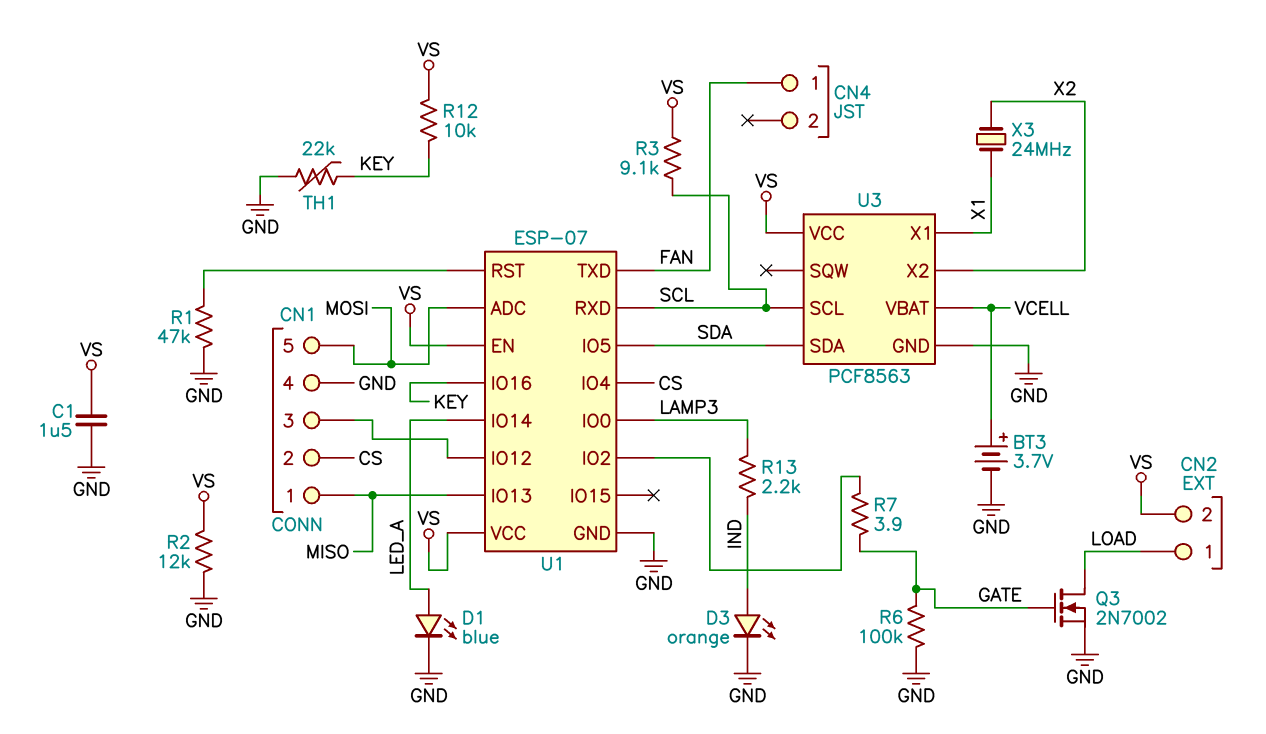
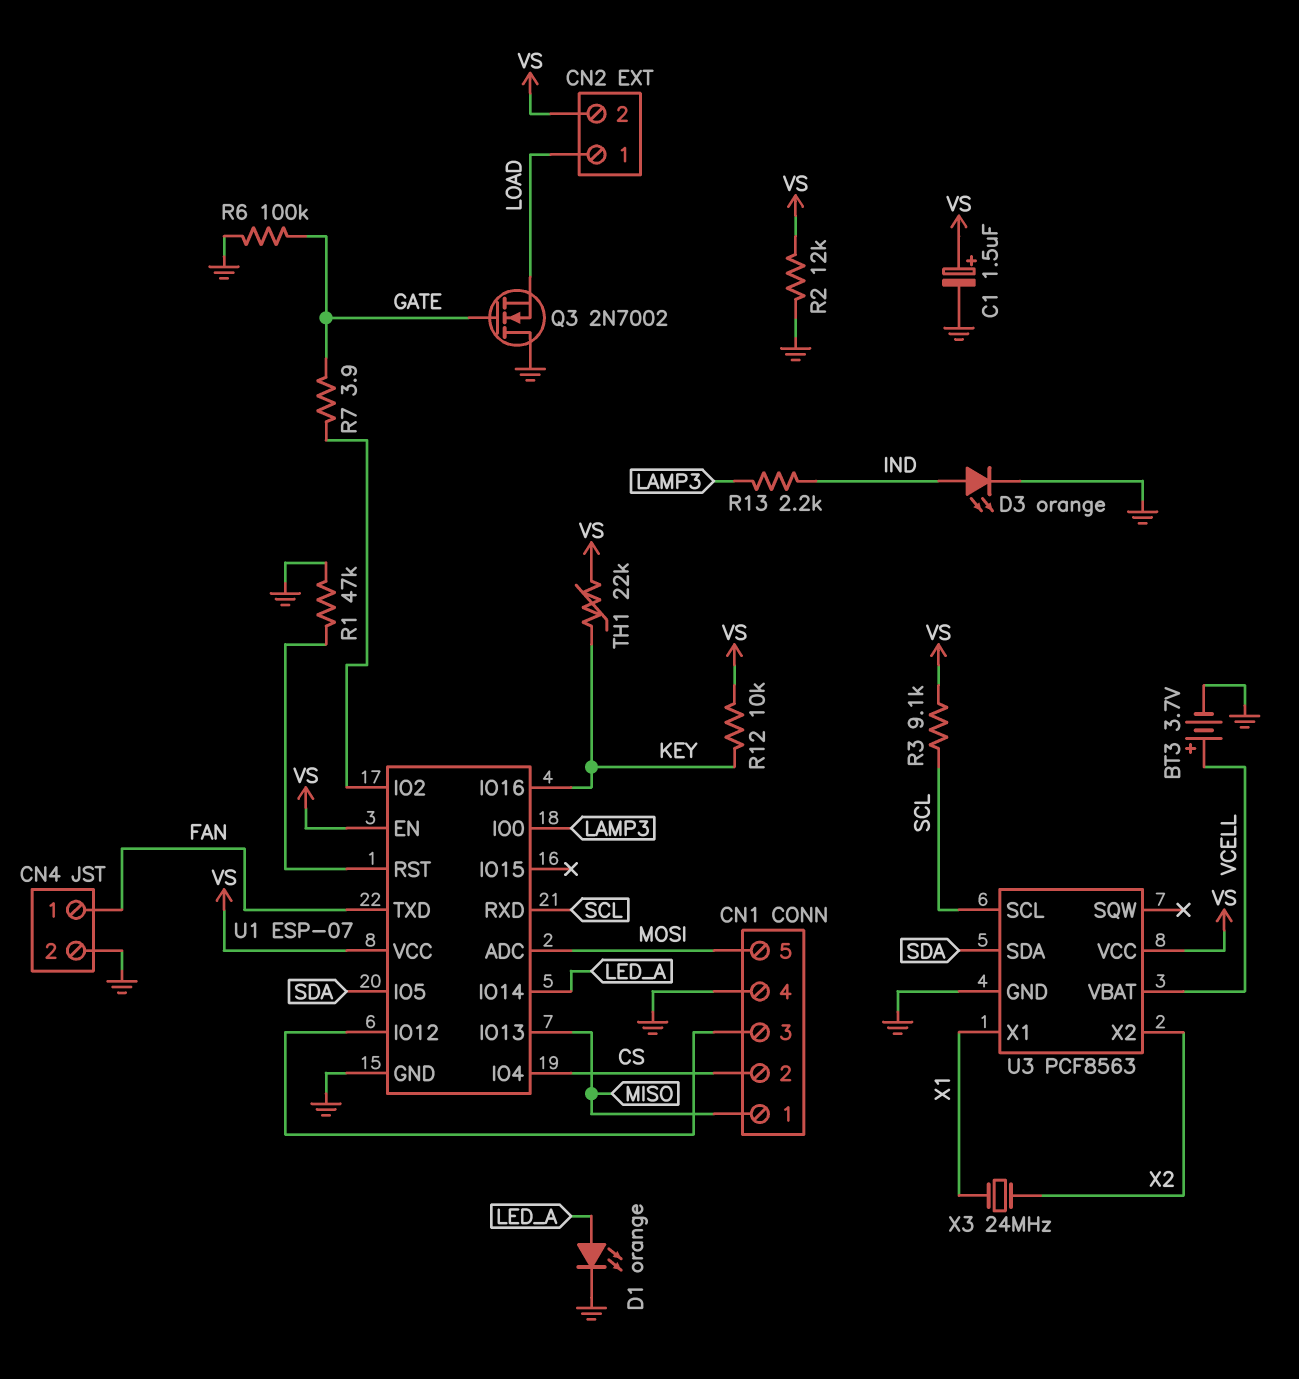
C1: 1.5uF (GND, VS) -> 1.5uF (plus VS, minus GND)
CN4 pin 2: none -> GND
D1: LED blue (A LED_A, K GND) -> LED orange (A LED_A, K GND)
Q3: NMOS 2N7002 (G GATE, D LOAD, S GND) -> NMOS 2N7002 (G GATE, D GND, S LOAD)
TH1: 22k (GND, KEY) -> 22k (KEY, VS)

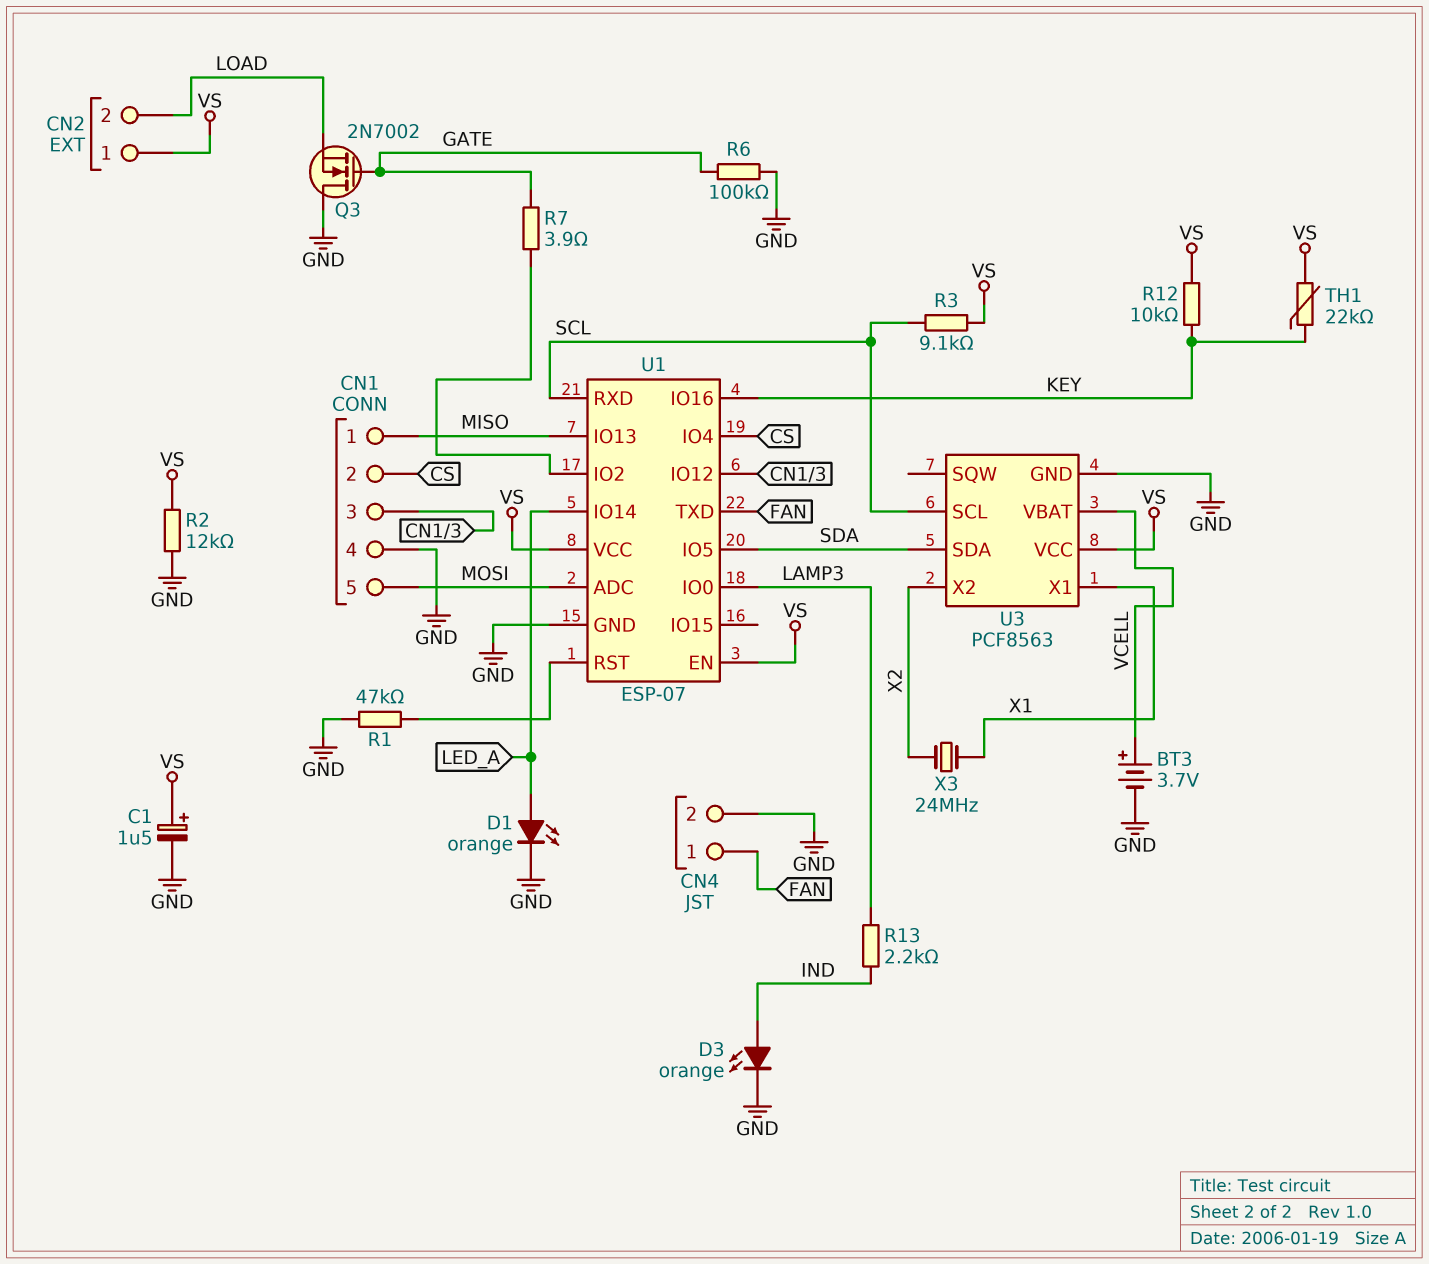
CN2 pin 1: LOAD -> VS
CN2 pin 2: VS -> LOAD

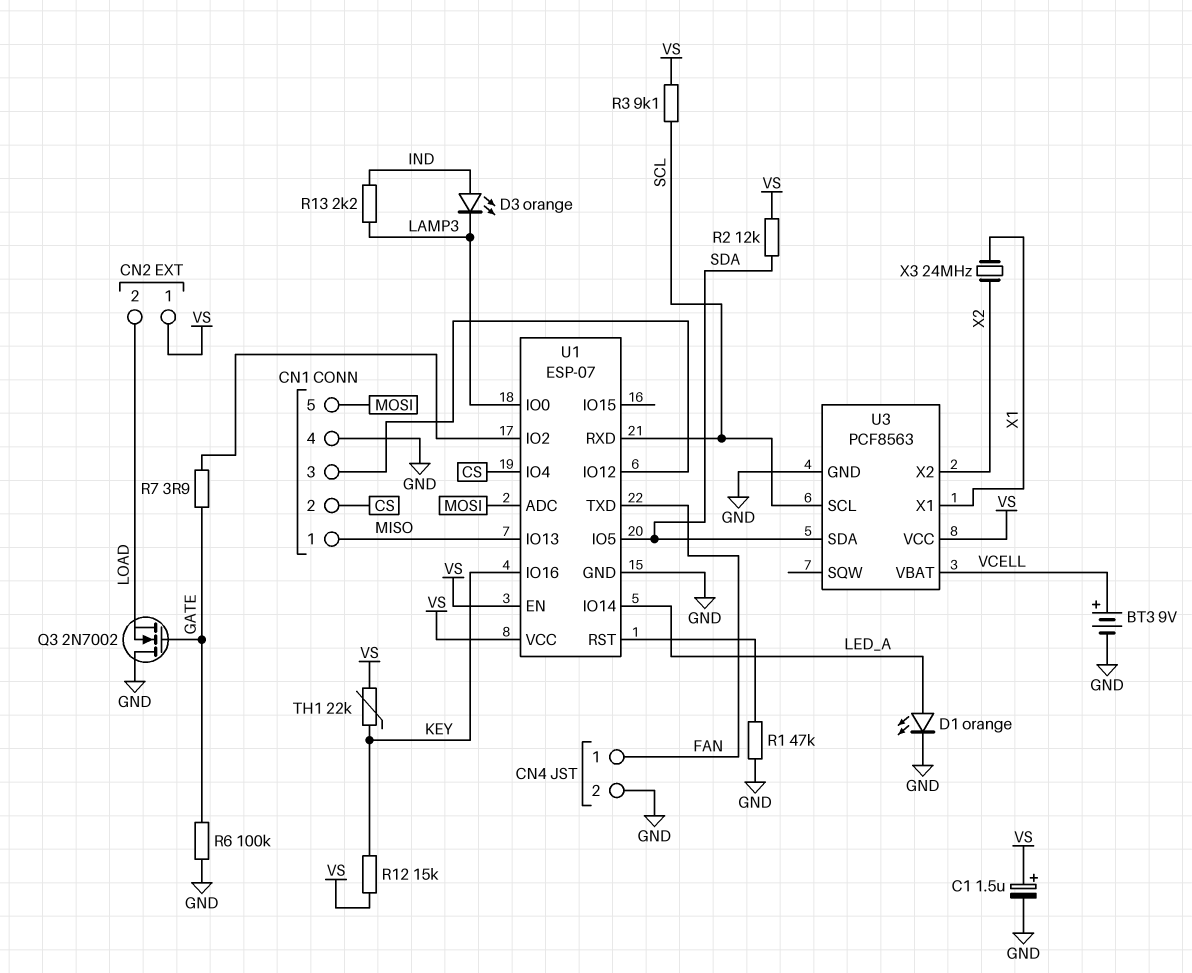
BT3: 3.7V (plus VCELL, minus GND) -> 9V (plus VCELL, minus GND)
D3: LED orange (A IND, K GND) -> LED orange (A IND, K LAMP3)
R2: 12k (GND, VS) -> 12k (SDA, VS)
R12: 10k (KEY, VS) -> 15k (KEY, VS)

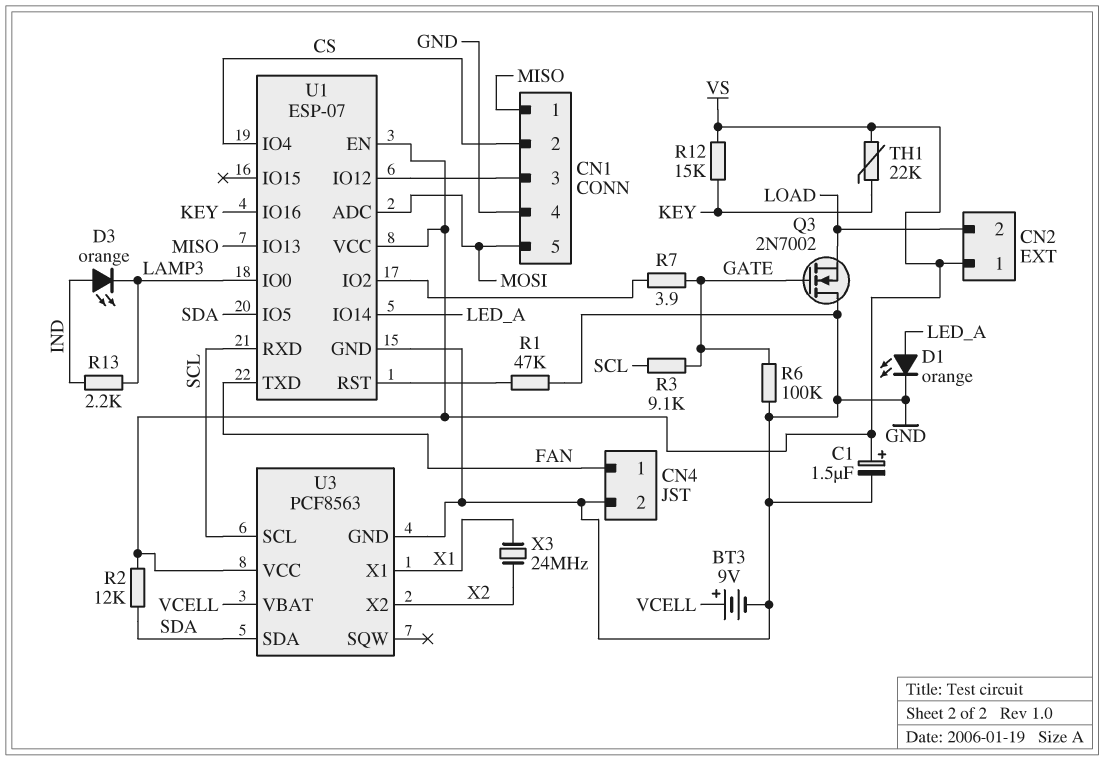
R3: 9.1k (SCL, VS) -> 9.1k (GATE, SCL)

